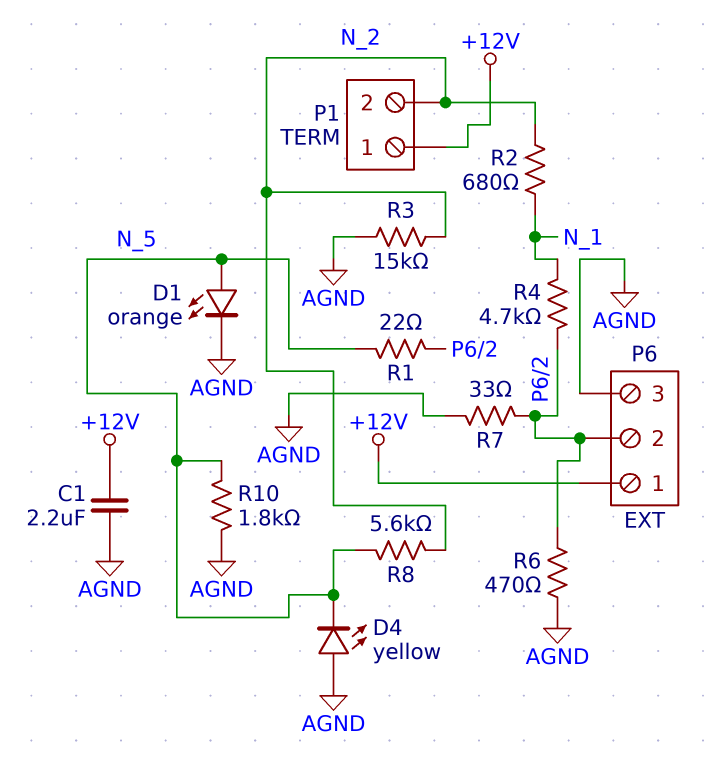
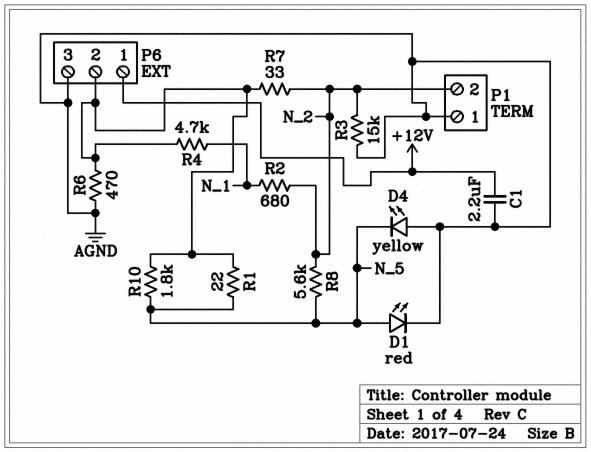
D1: LED orange (A N_5, K AGND) -> LED red (A N_5, K AGND)
P1 pin 1: +12V -> AGND
R7: 33 (AGND, P6/2) -> 33 (N_2, P6/2)
R10: 1.8k (AGND, N_5) -> 1.8k (N_5, P6/2)

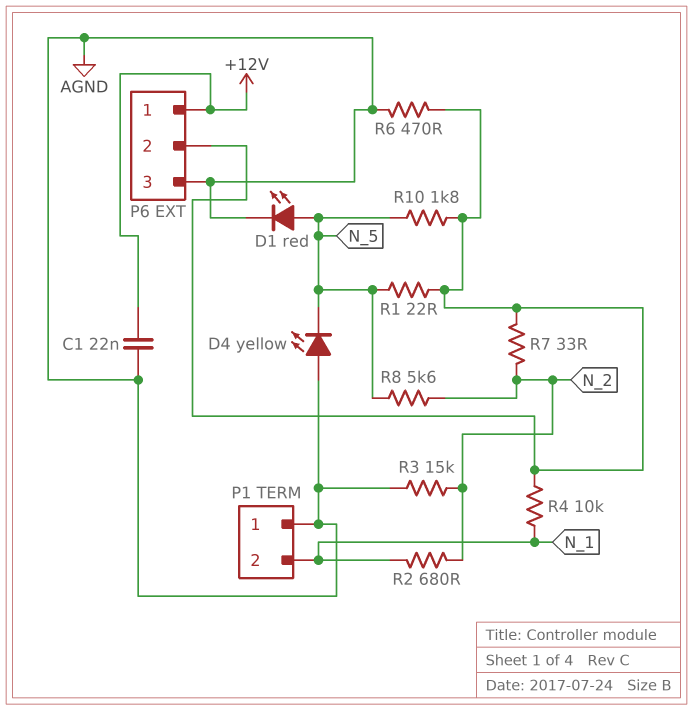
C1: 2.2uF (+12V, AGND) -> 22nF (+12V, AGND)
P1 pin 2: N_2 -> N_1
R4: 4.7k (N_1, P6/2) -> 10k (N_1, P6/2)

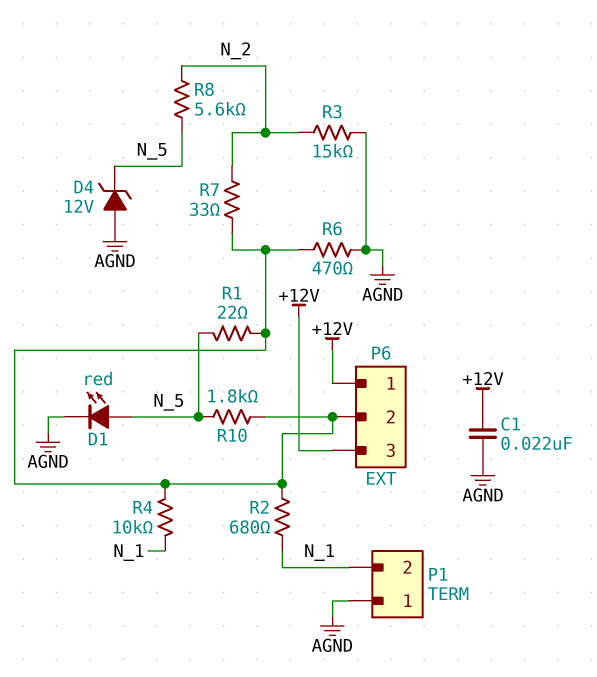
D4: LED yellow (A AGND, K N_5) -> zener 12V (A AGND, K N_5)
P6 pin 3: AGND -> +12V
R2: 680 (N_1, N_2) -> 680 (N_1, P6/2)

